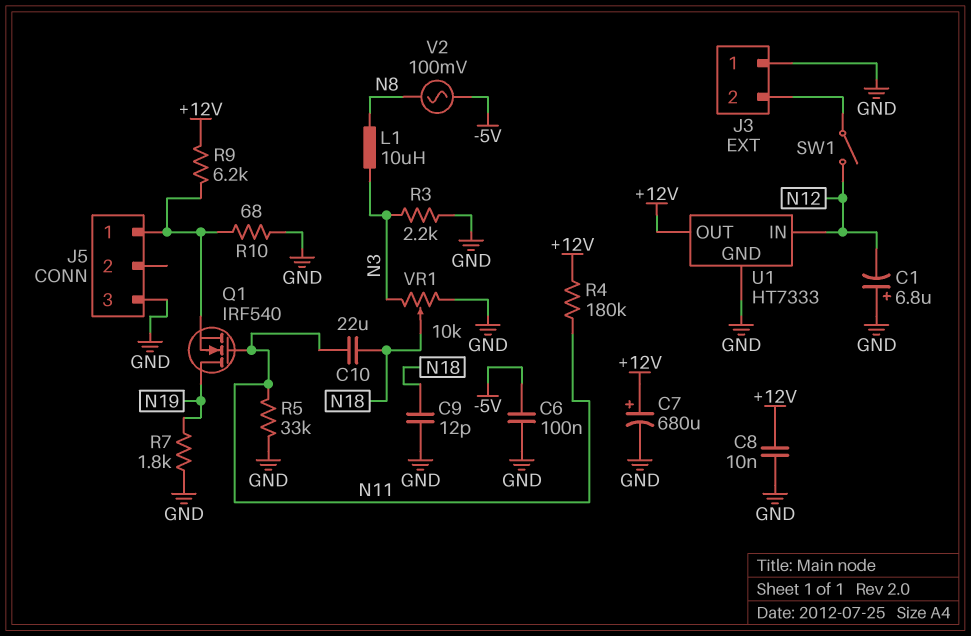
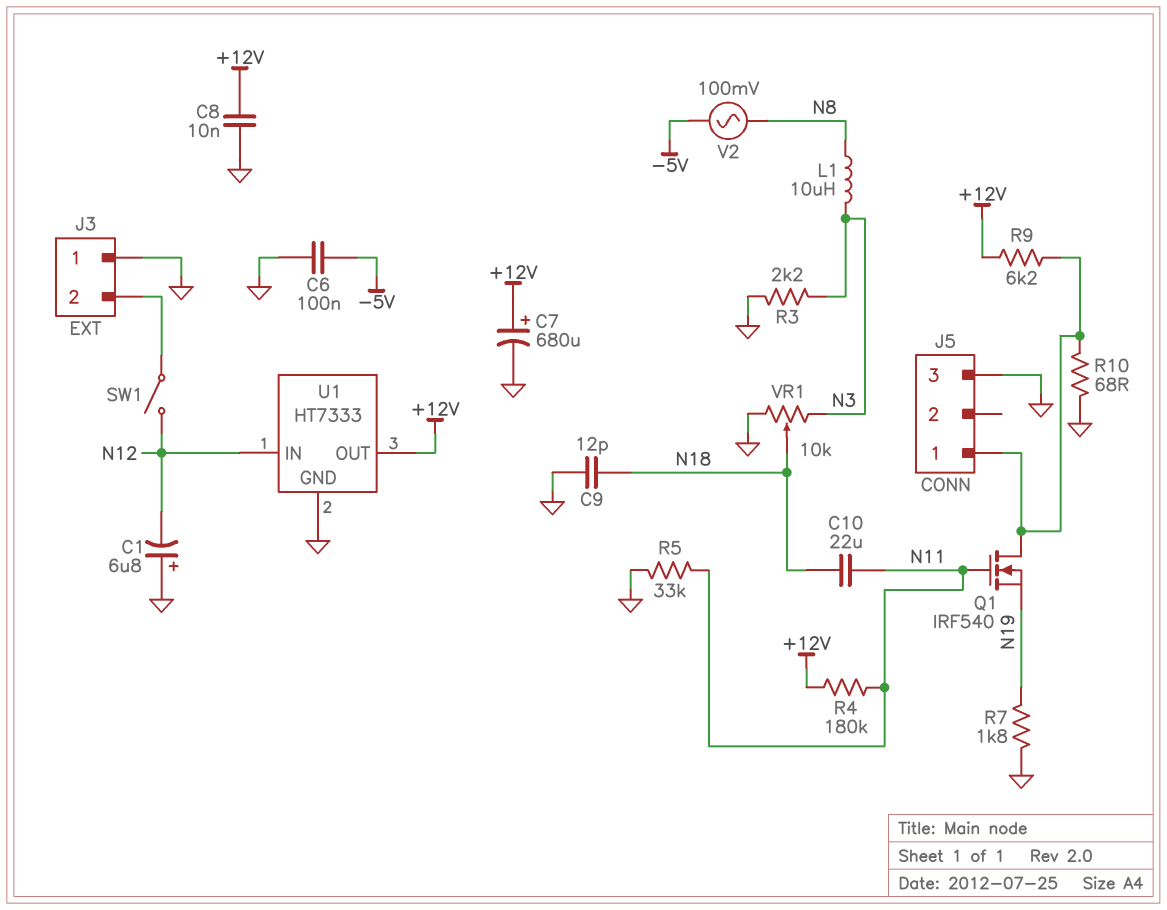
Q1: NMOS IRF540 (G N11, D N19, S J5/1) -> NMOS IRF540 (G N11, D J5/1, S N19)

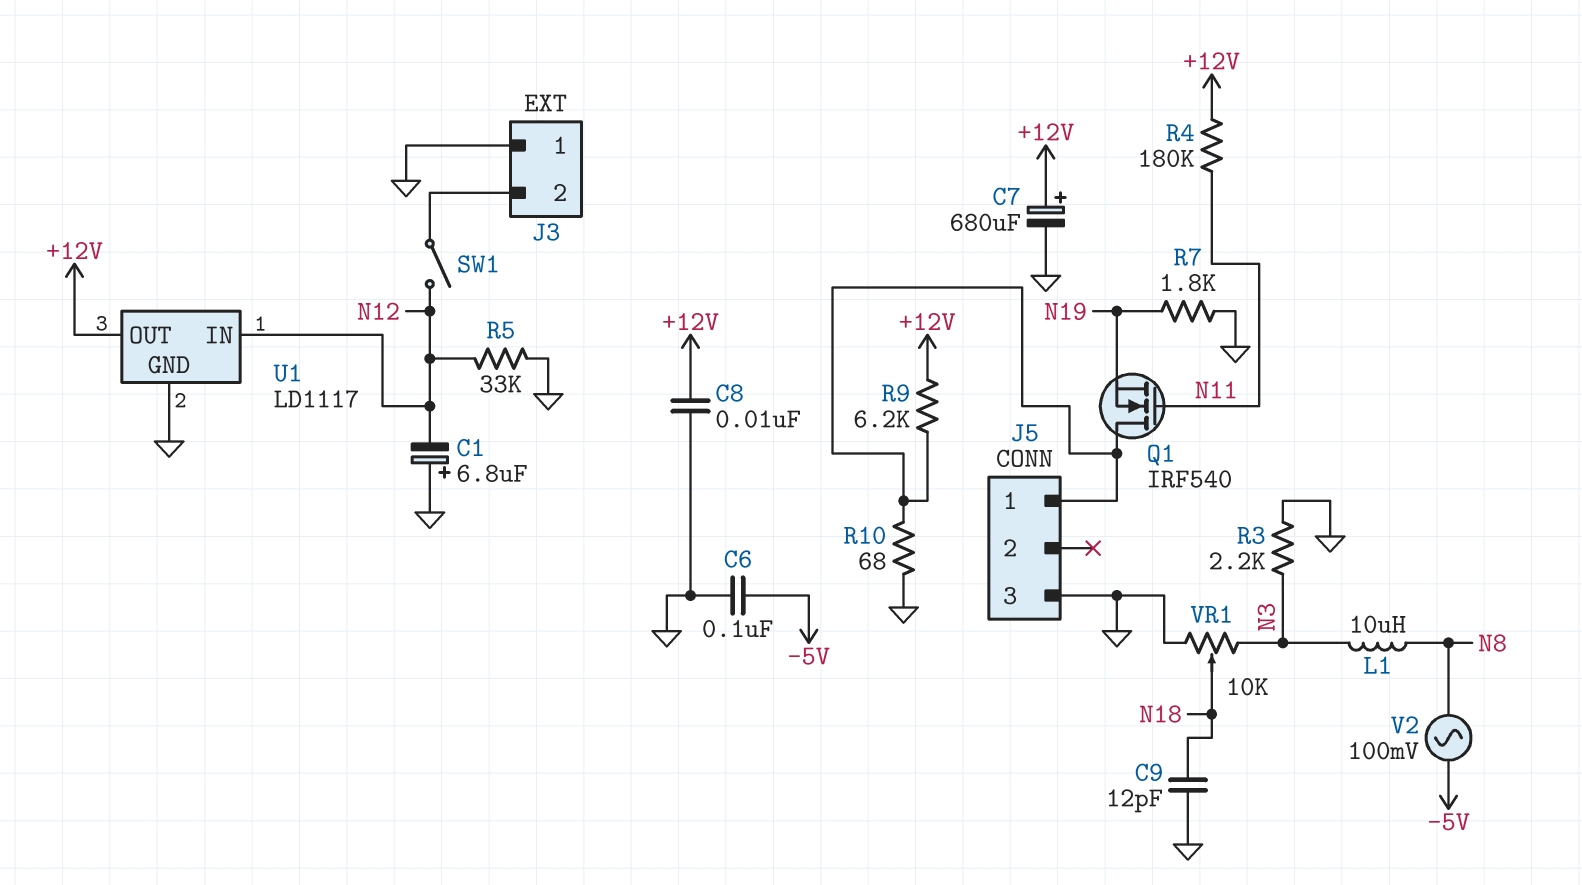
C10: 22uF (N11, N18) -> none
R5: 33k (GND, N11) -> 33k (GND, N12)
U1: HT7333 -> LD1117

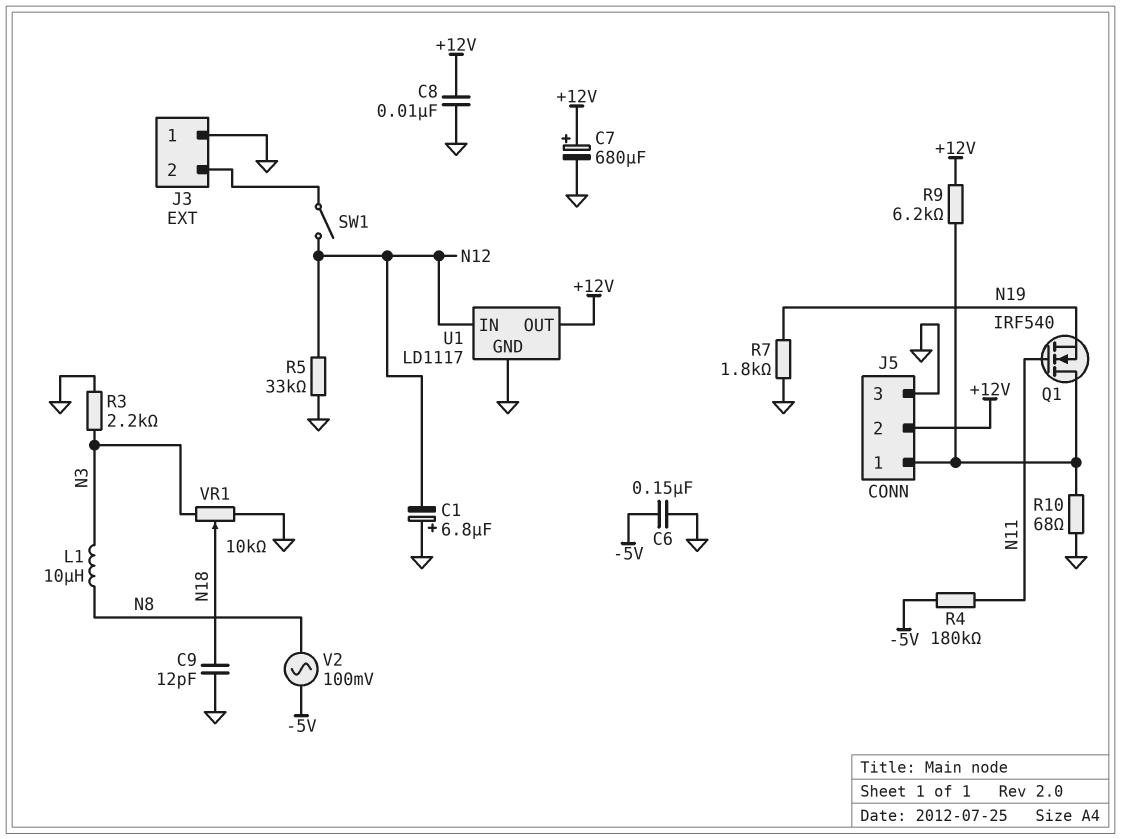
C6: 100nF (-5V, GND) -> 150nF (-5V, GND)
J5 pin 2: none -> +12V
R4: 180k (+12V, N11) -> 180k (-5V, N11)

